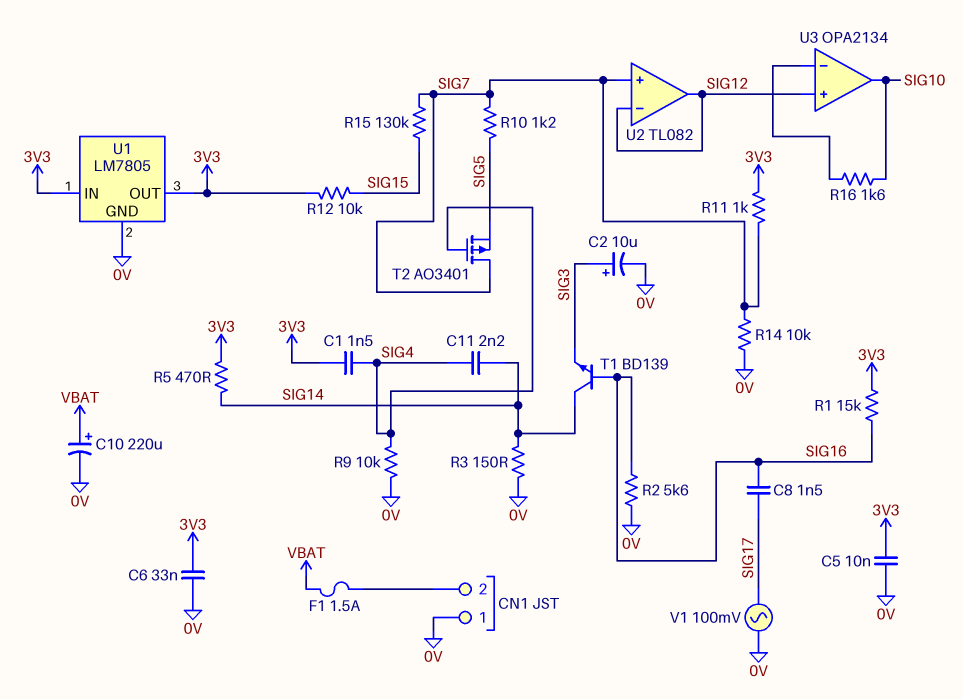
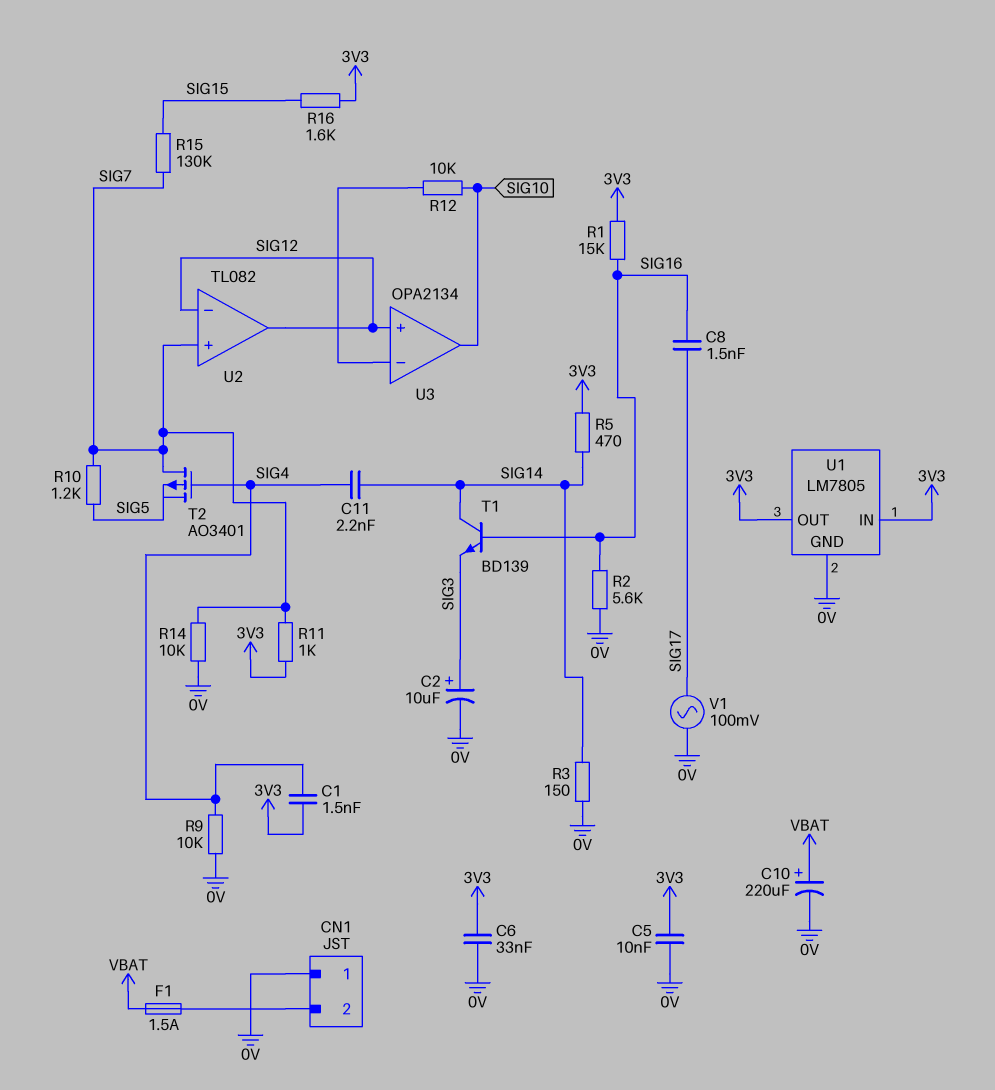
R12: 10k (3V3, SIG15) -> 10k (SIG10, U3/in-)
R16: 1.6k (SIG10, U3/in-) -> 1.6k (3V3, SIG15)

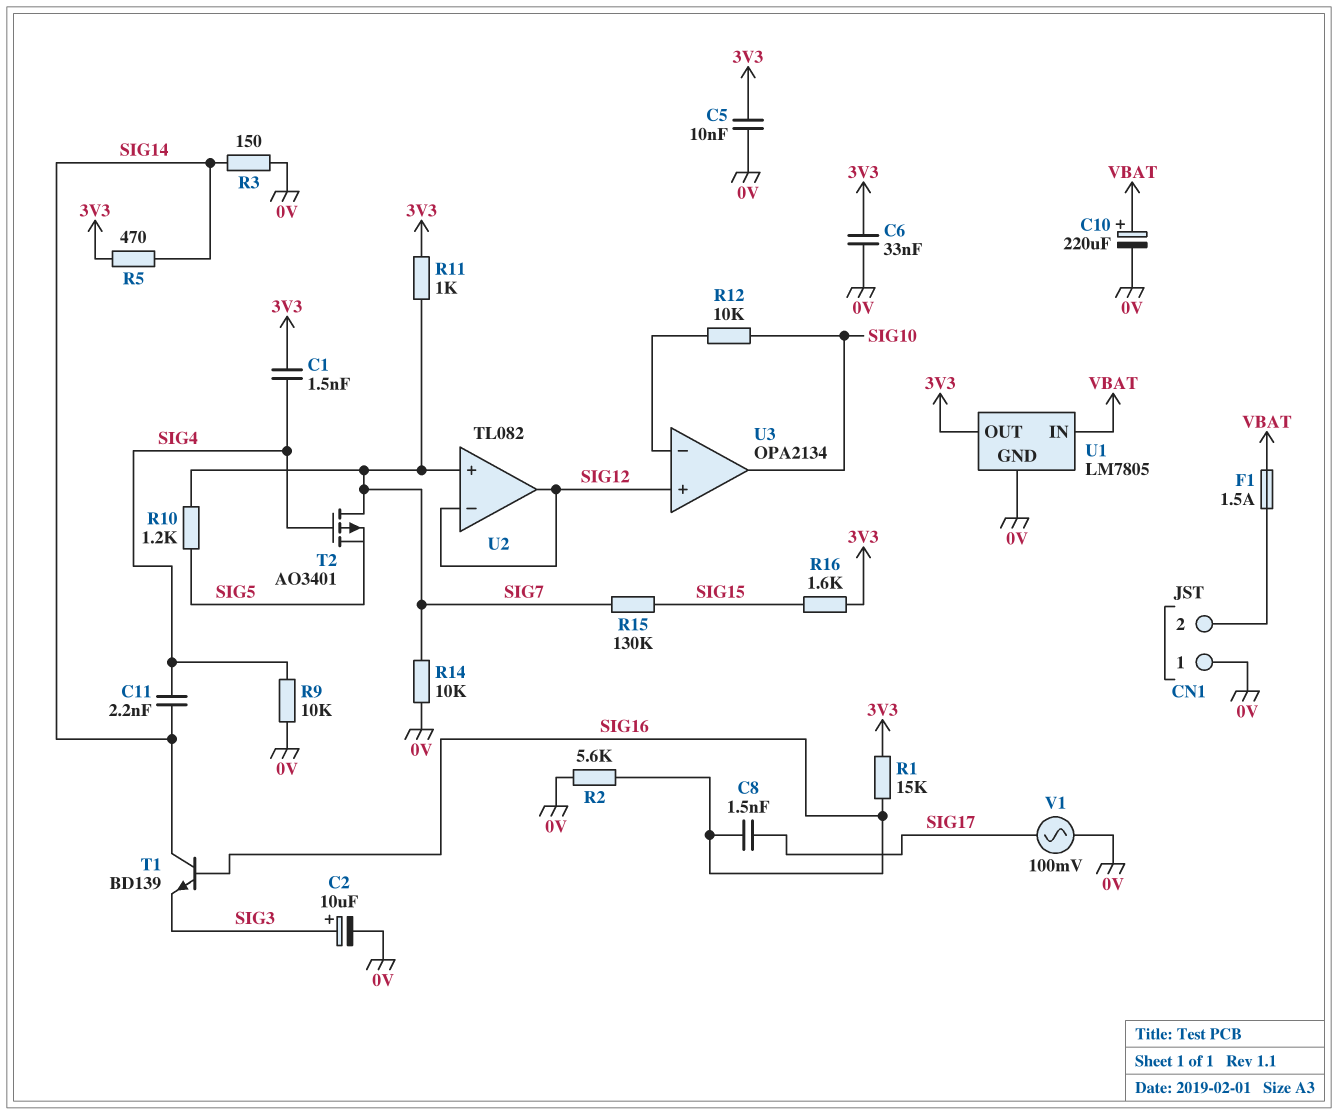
U1 pin IN: 3V3 -> VBAT

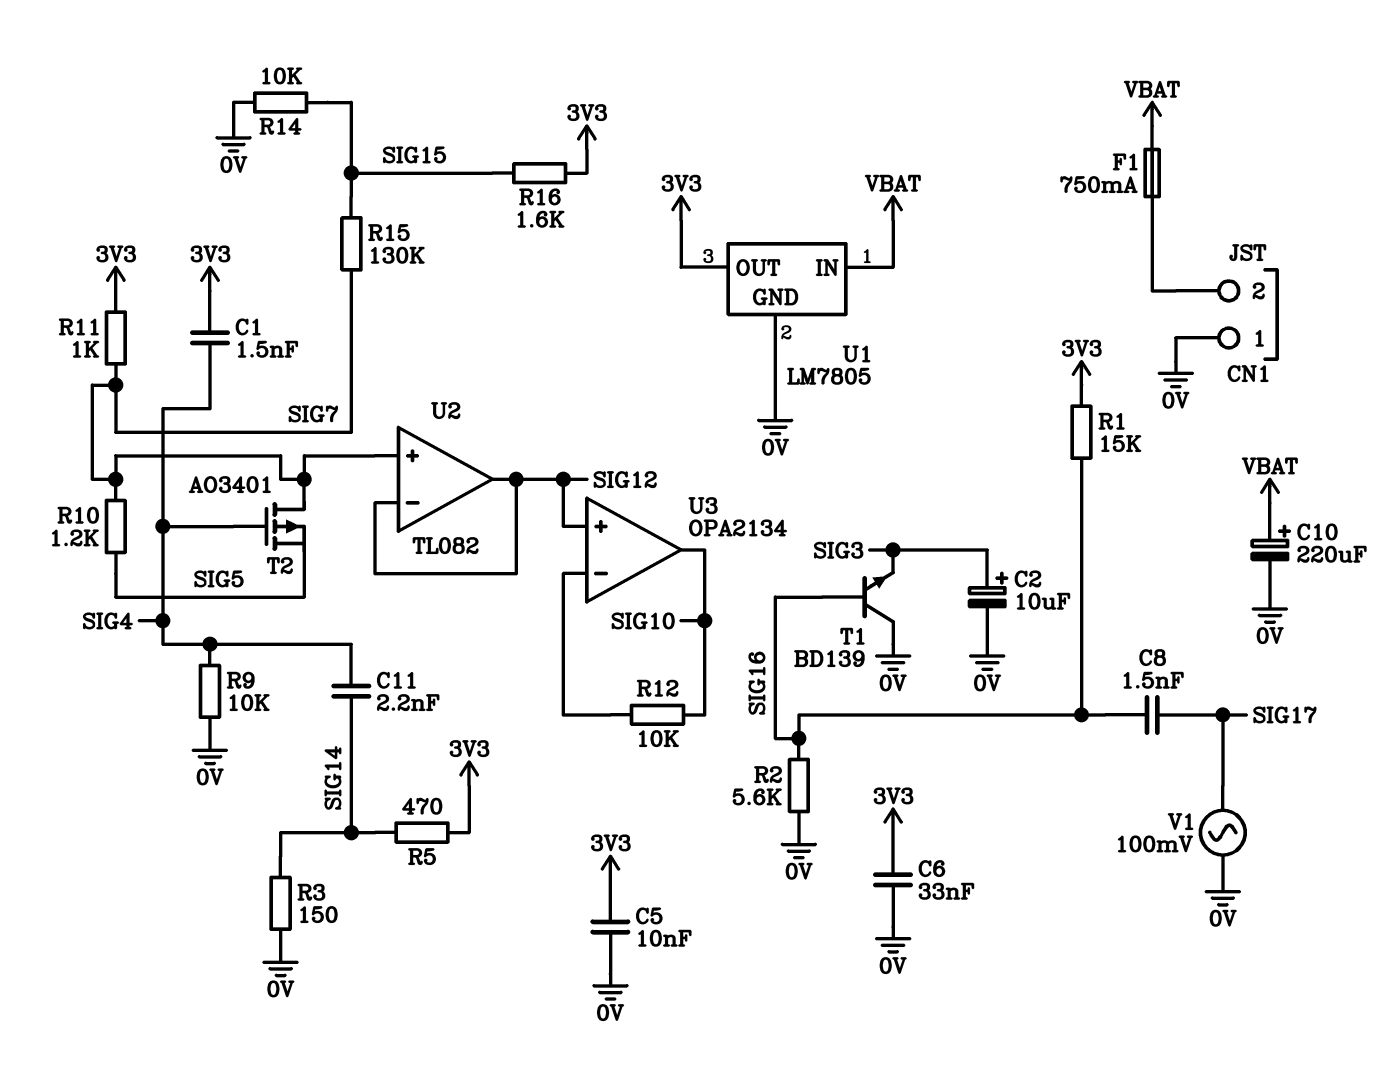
F1: 1.5A (CN1/2, VBAT) -> 750mA (CN1/2, VBAT)
R14: 10k (0V, SIG7) -> 10k (0V, SIG15)
T1: NPN BD139 (B SIG16, C SIG14, E SIG3) -> NPN BD139 (B SIG16, C 0V, E SIG3)

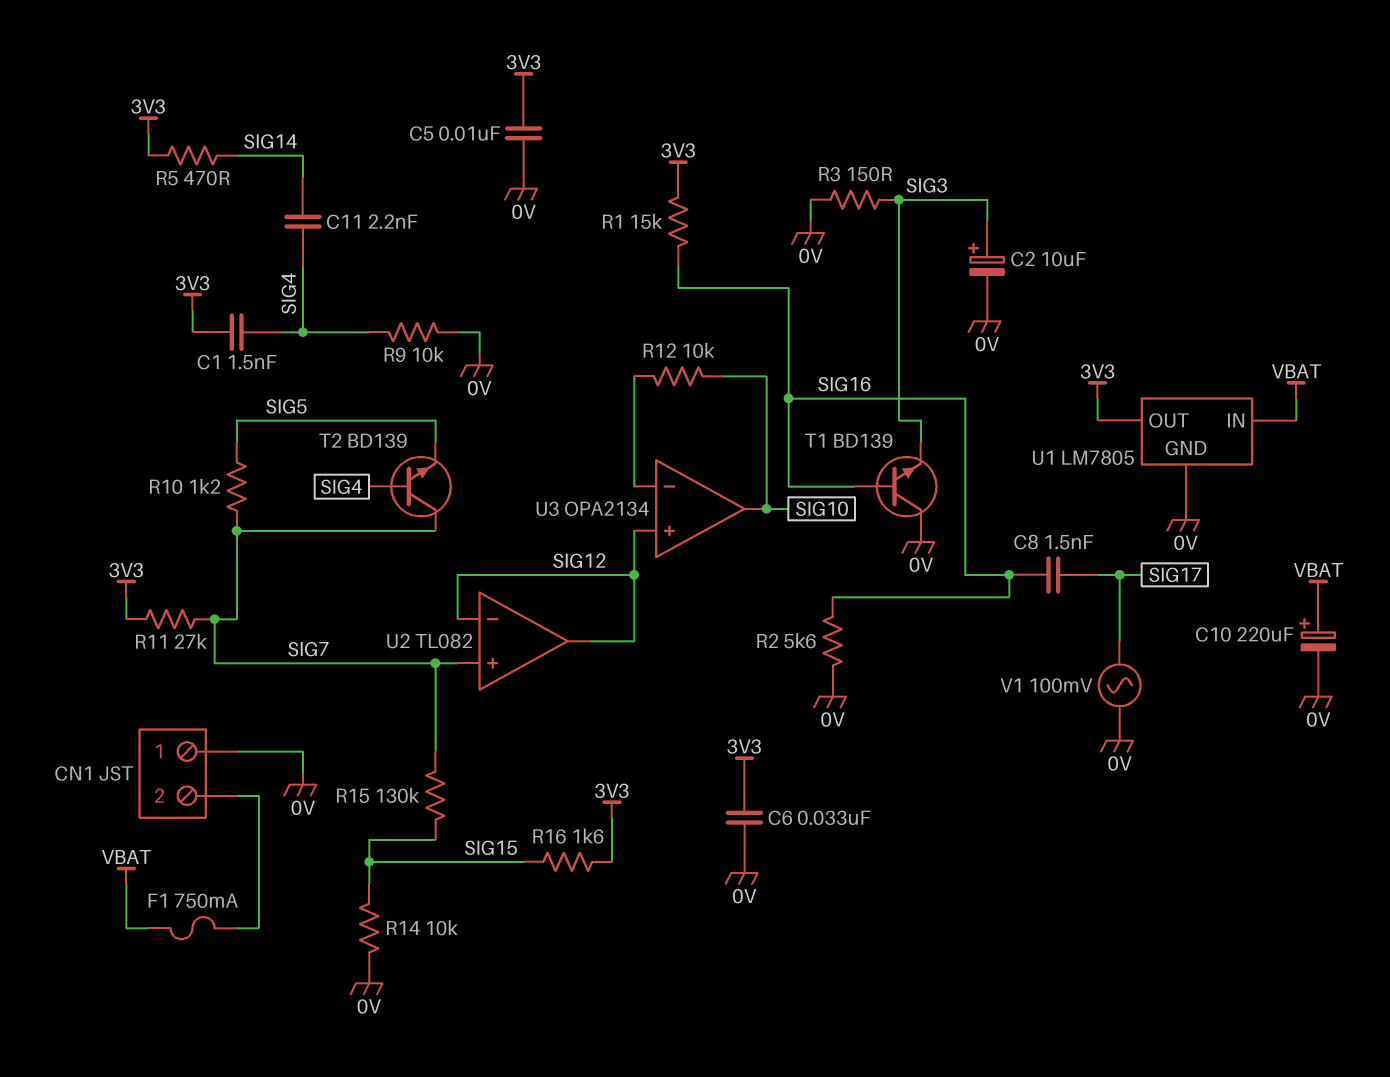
R3: 150 (0V, SIG14) -> 150 (0V, SIG3)
R11: 1k (3V3, SIG7) -> 27k (3V3, SIG7)
T2: PMOS AO3401 (G SIG4, D SIG7, S SIG5) -> NPN BD139 (B SIG4, C SIG7, E SIG5)

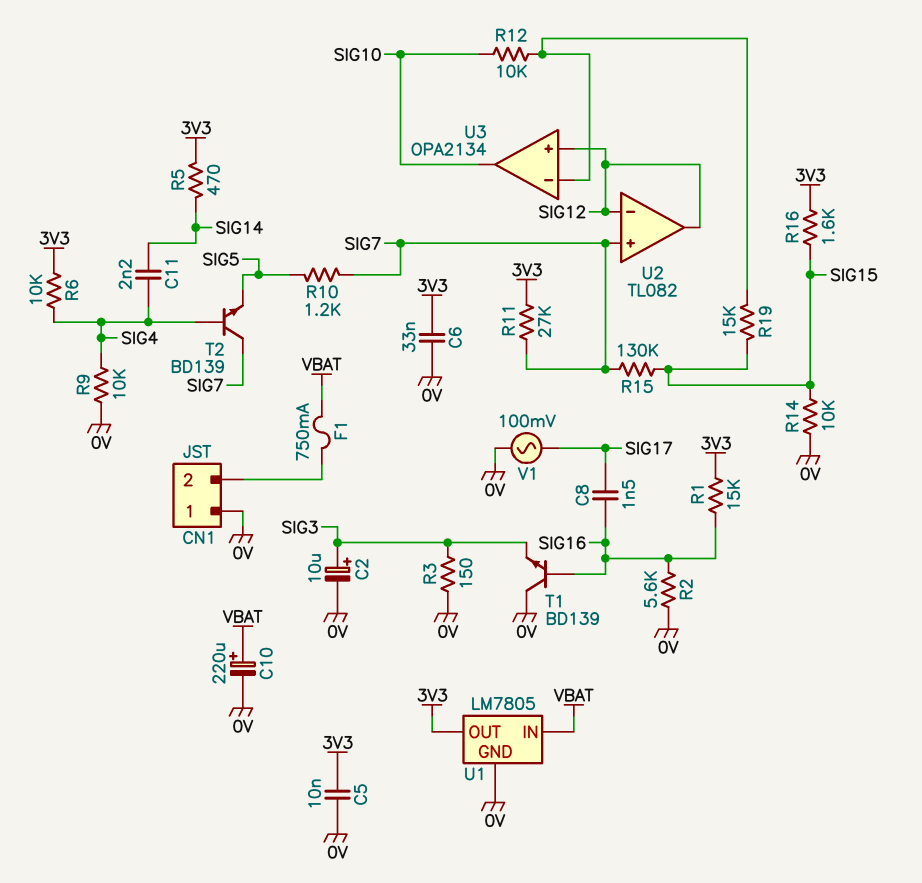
C1: 1.5nF (3V3, SIG4) -> none
R6: none -> 10k (3V3, SIG4)
R19: none -> 15k (SIG15, U3/in-)

